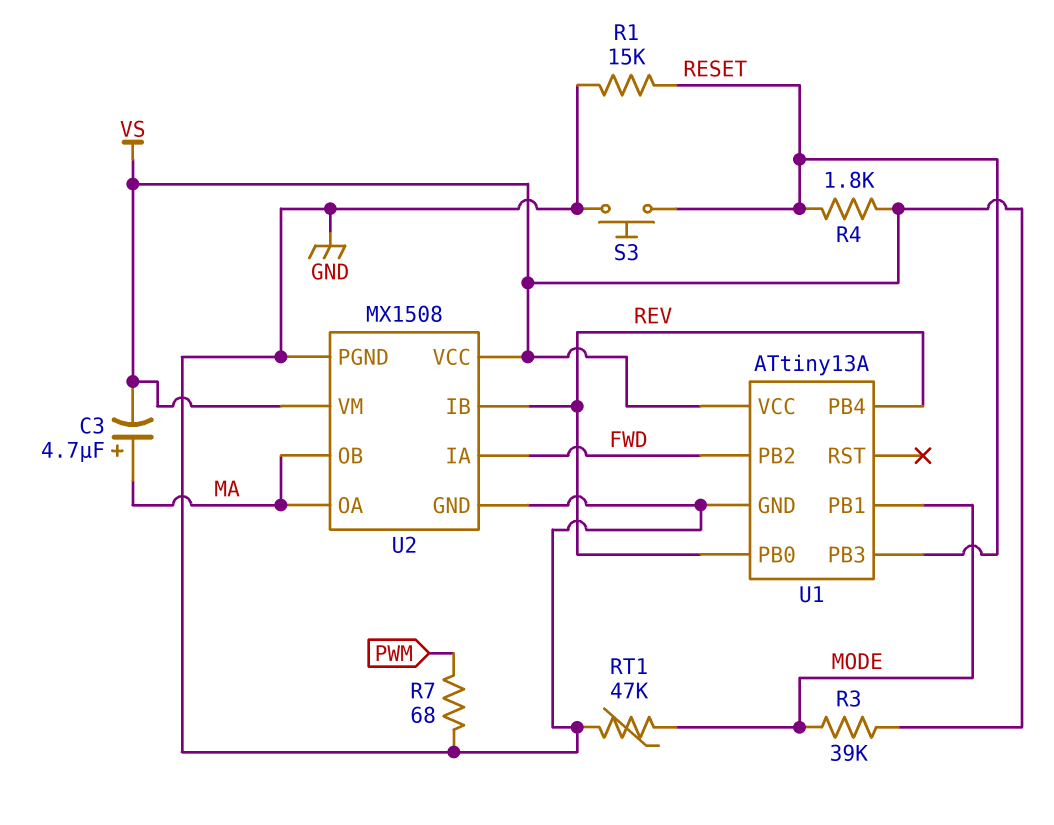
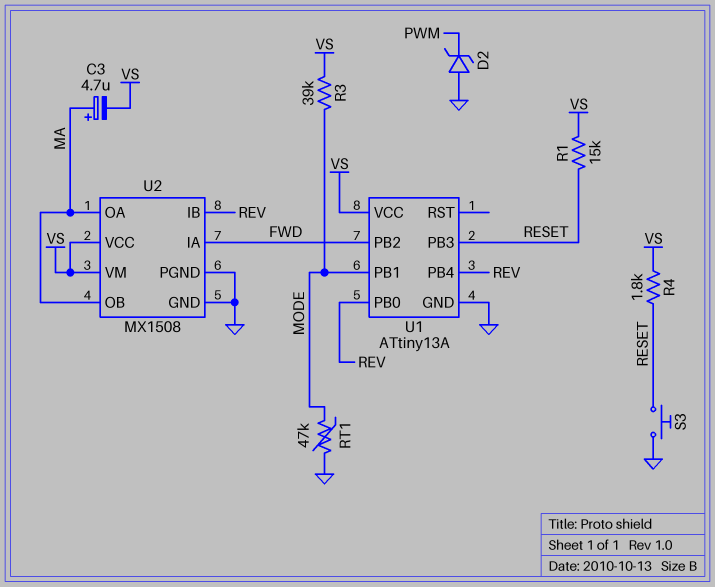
D2: none -> zener (A GND, K PWM)
R1: 15k (GND, RESET) -> 15k (RESET, VS)
R7: 68 (GND, PWM) -> none

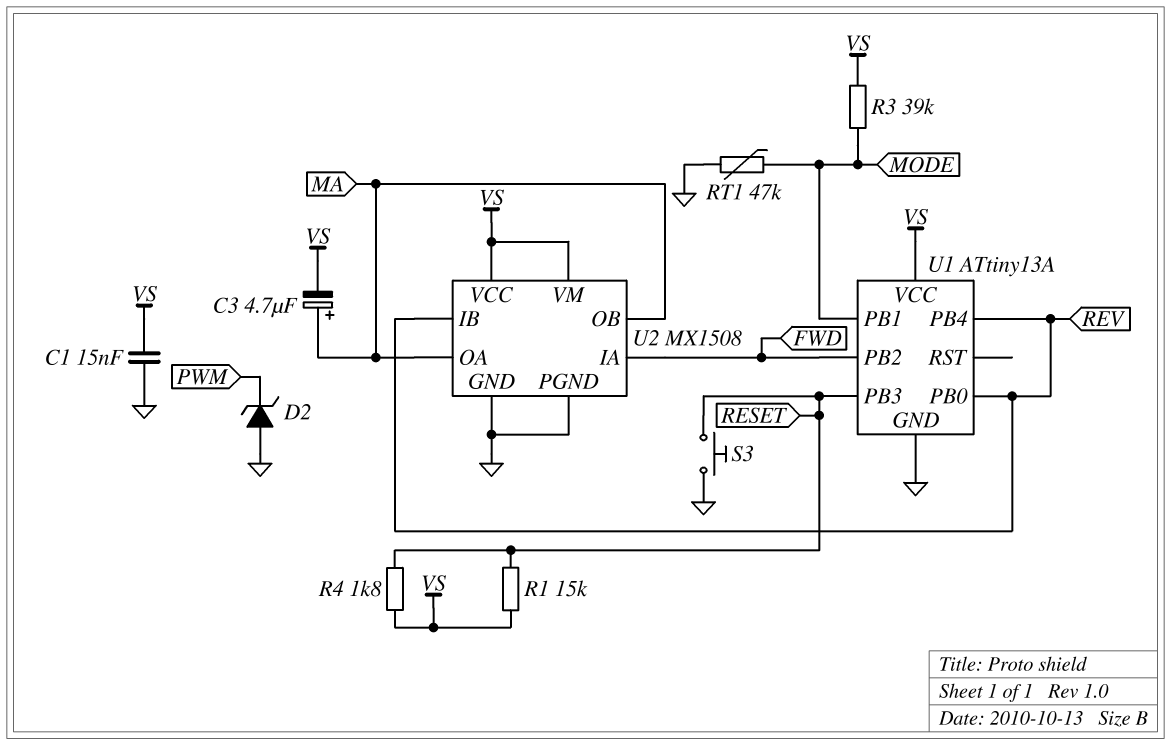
C1: none -> 15nF (GND, VS)

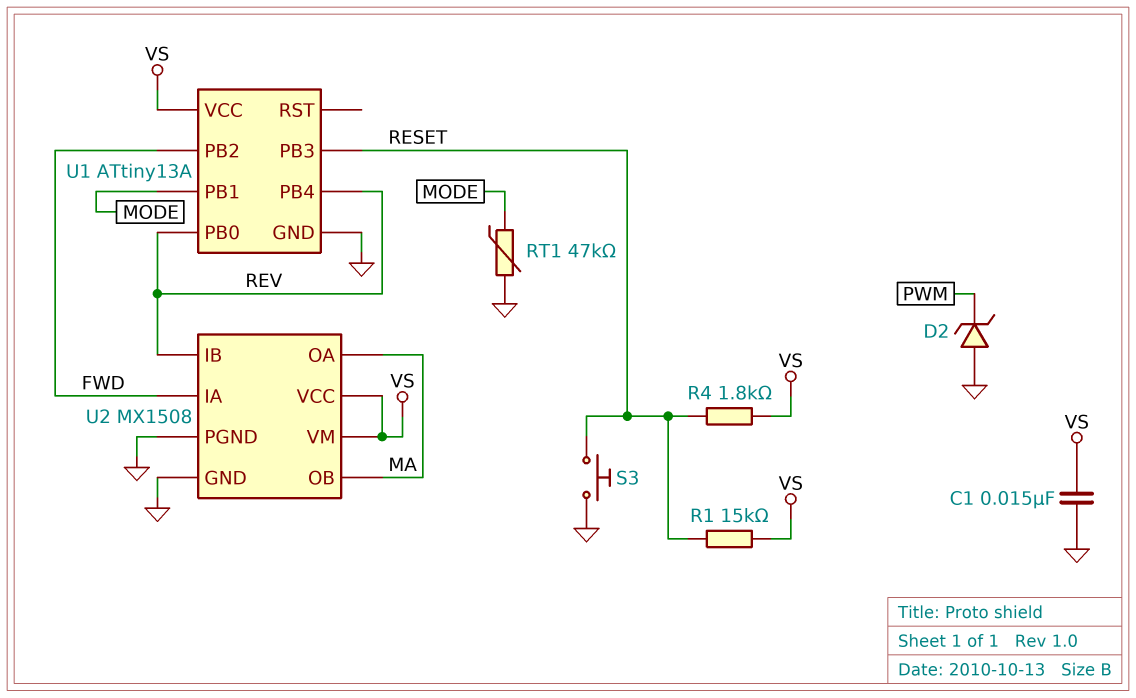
C3: 4.7uF (plus MA, minus VS) -> none
R3: 39k (MODE, VS) -> none

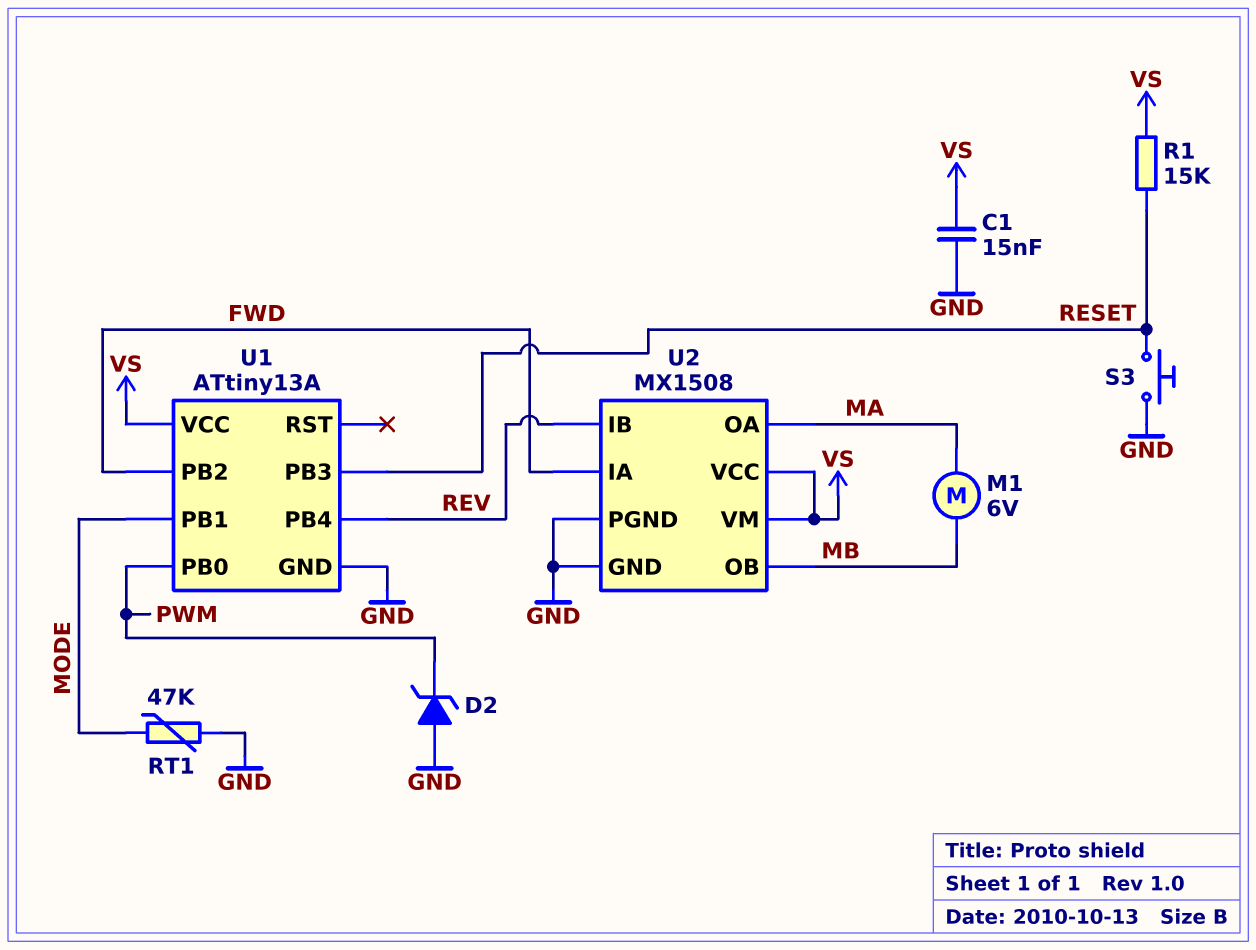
M1: none -> motor 6V (MA, MB)
R4: 1.8k (RESET, VS) -> none
U1 pin PB0: REV -> PWM
U2 pin OB: MA -> MB

